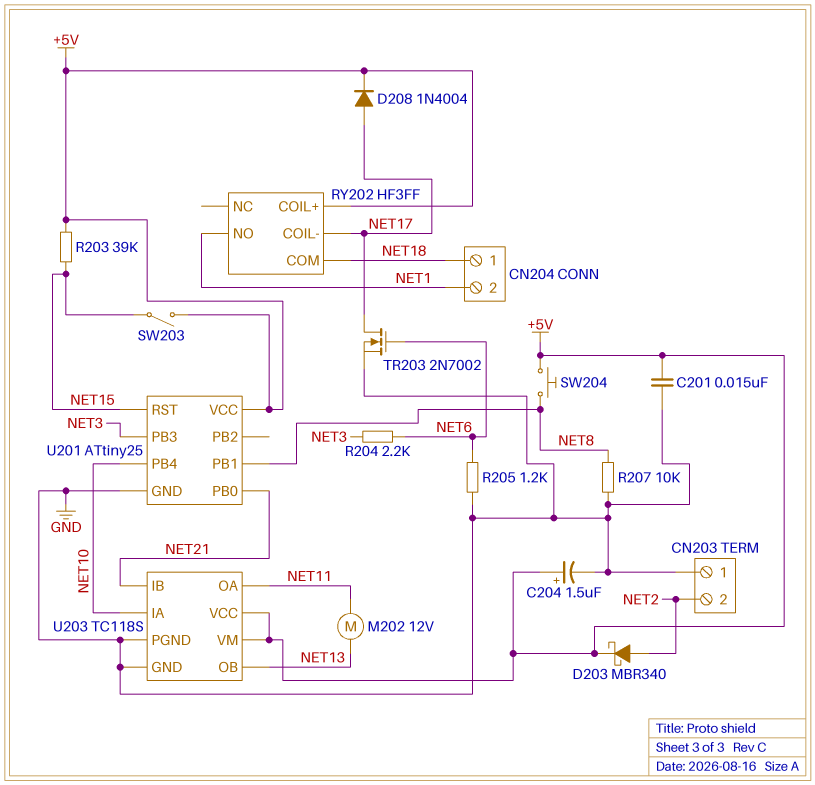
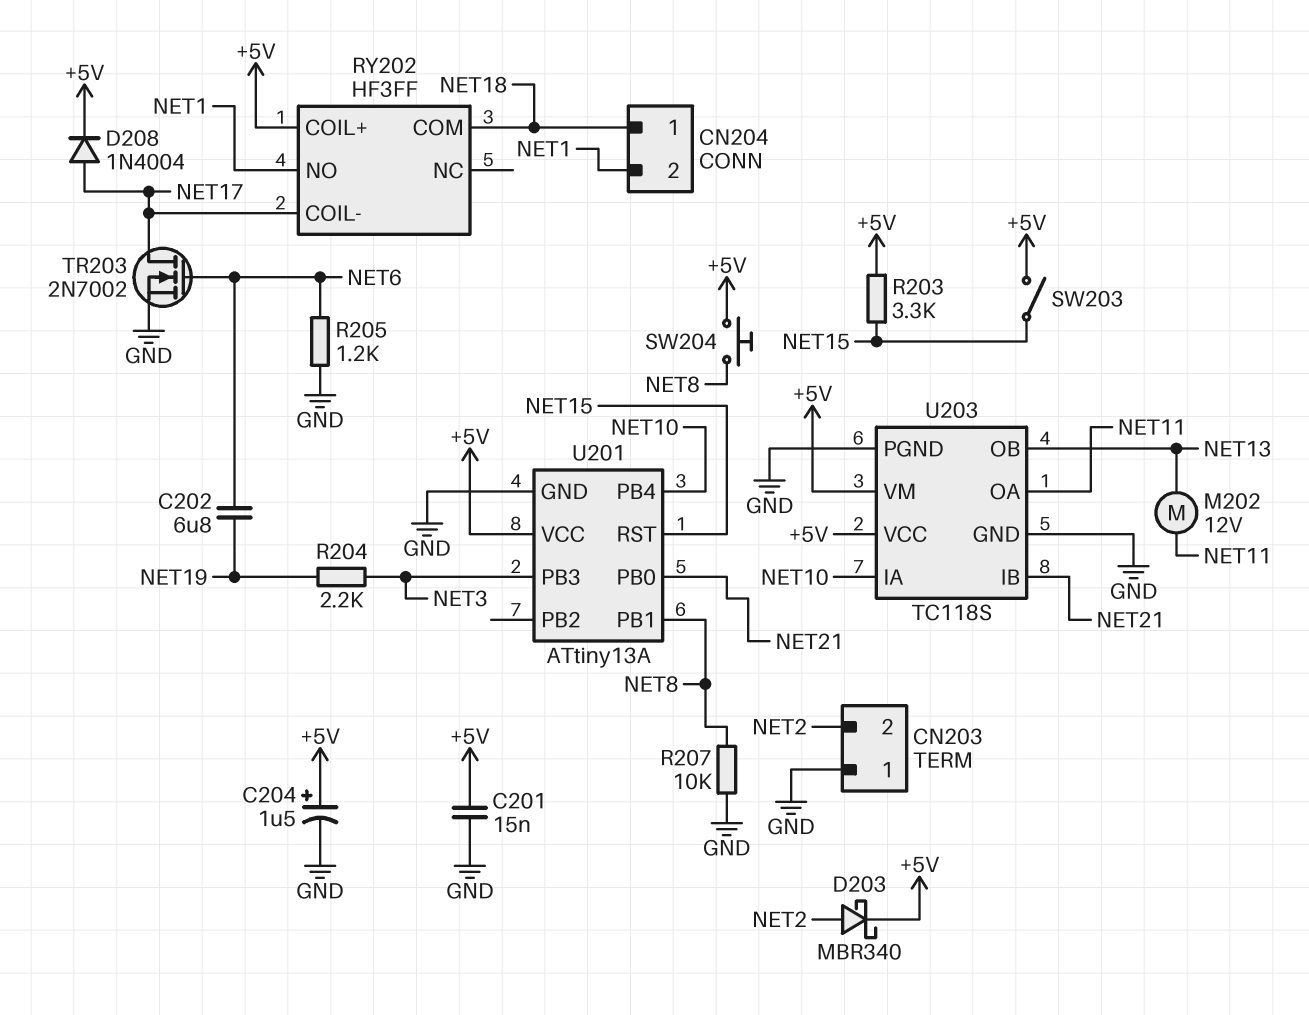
C202: none -> 6.8uF (NET6, NET19)
R203: 39k (+5V, NET15) -> 3.3k (+5V, NET15)
R204: 2.2k (NET3, NET6) -> 2.2k (NET3, NET19)
U201: ATtiny25 -> ATtiny13A

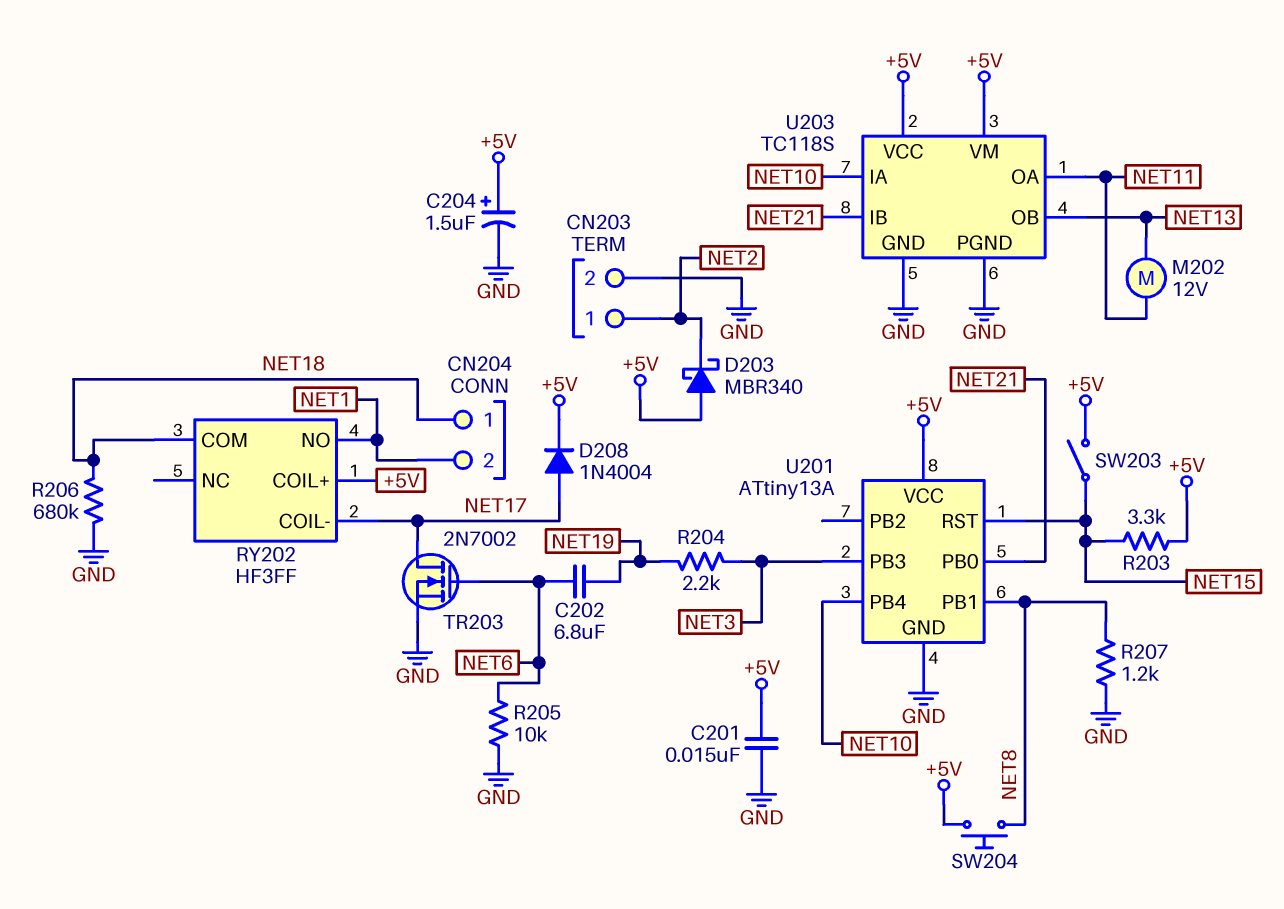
CN203 pin 1: GND -> NET2
CN203 pin 2: NET2 -> GND
D203: schottky MBR340 (A NET2, K +5V) -> schottky MBR340 (A +5V, K NET2)
R205: 1.2k (GND, NET6) -> 10k (GND, NET6)
R206: none -> 680k (GND, NET18)
R207: 10k (GND, NET8) -> 1.2k (GND, NET8)

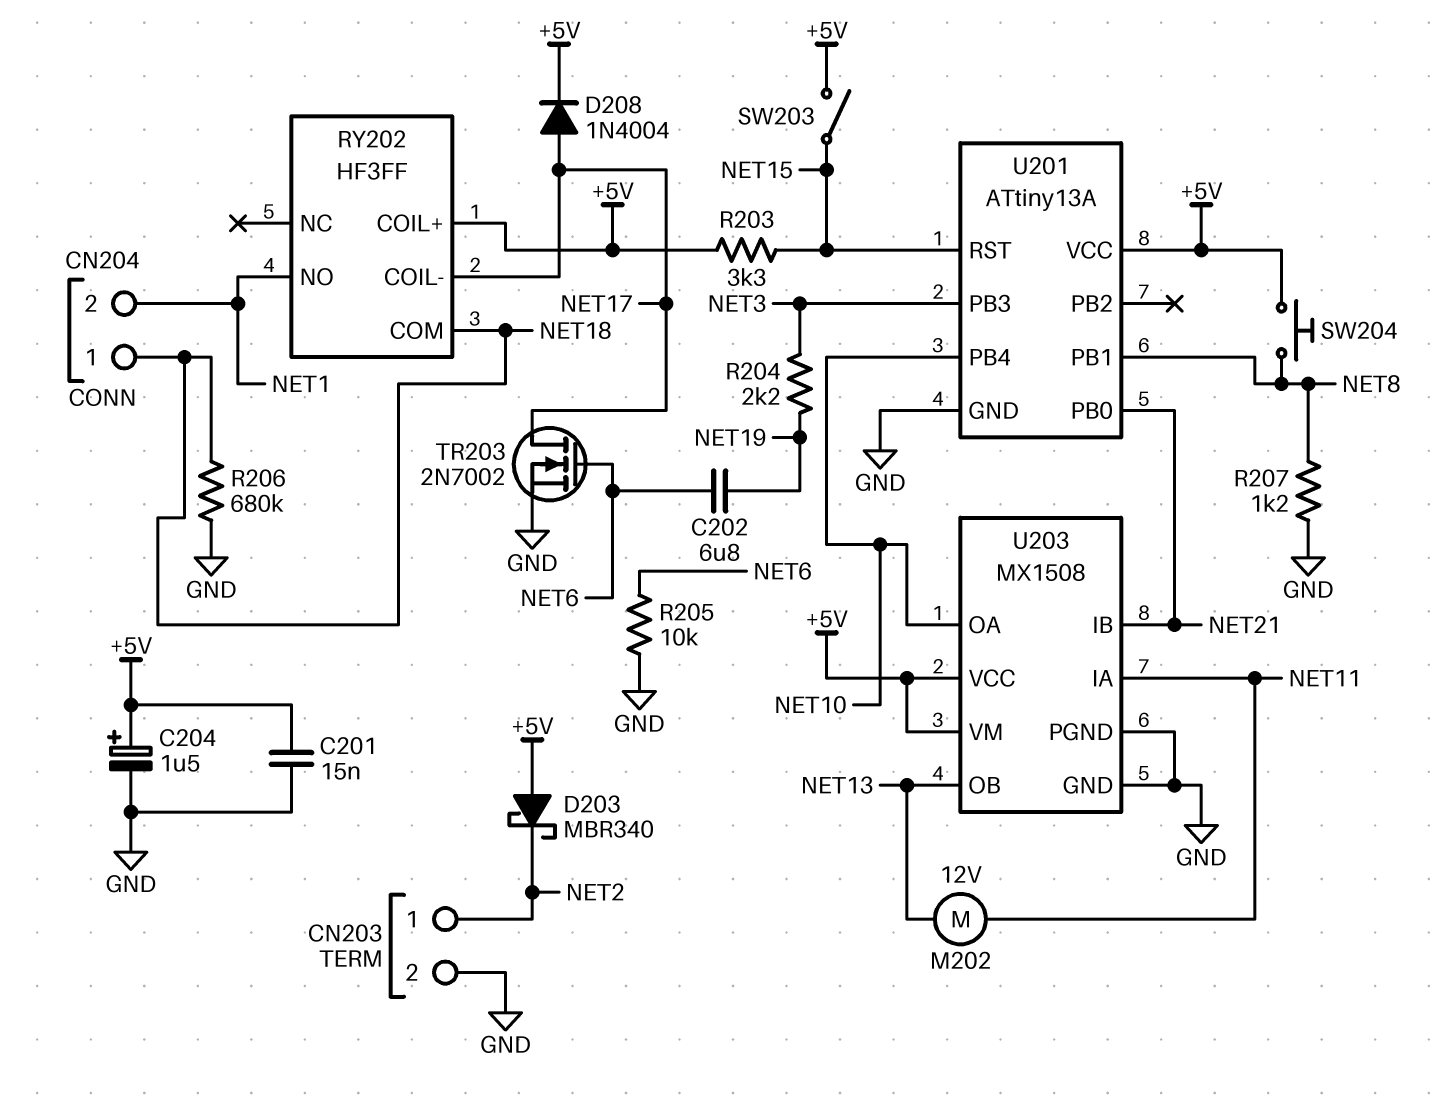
U203: TC118S -> MX1508
U203 pin IA: NET10 -> NET11
U203 pin OA: NET11 -> NET10

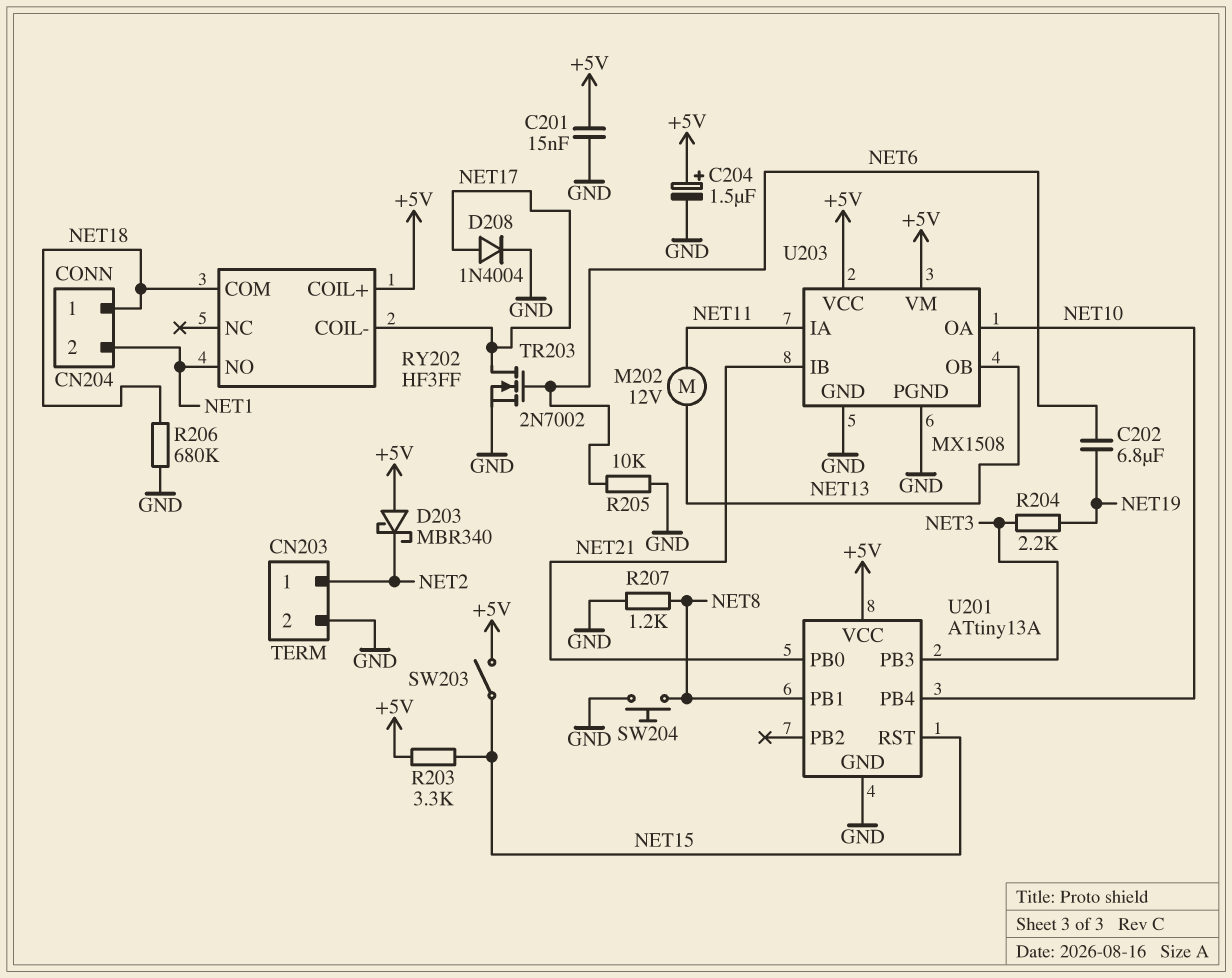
D208: diode 1N4004 (A NET17, K +5V) -> diode 1N4004 (A NET17, K GND)
SW204: button (+5V, NET8) -> button (GND, NET8)

